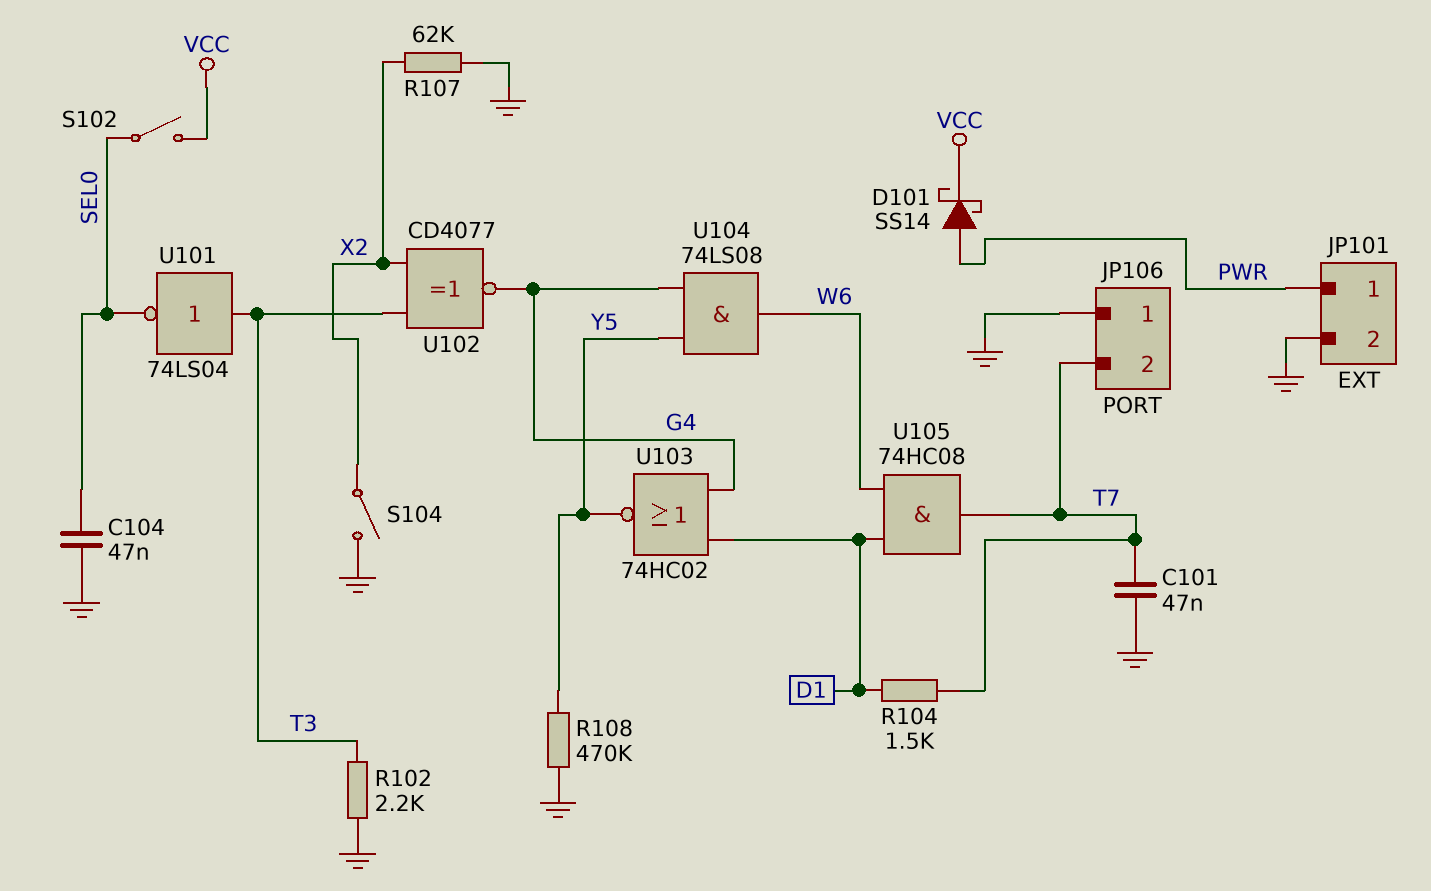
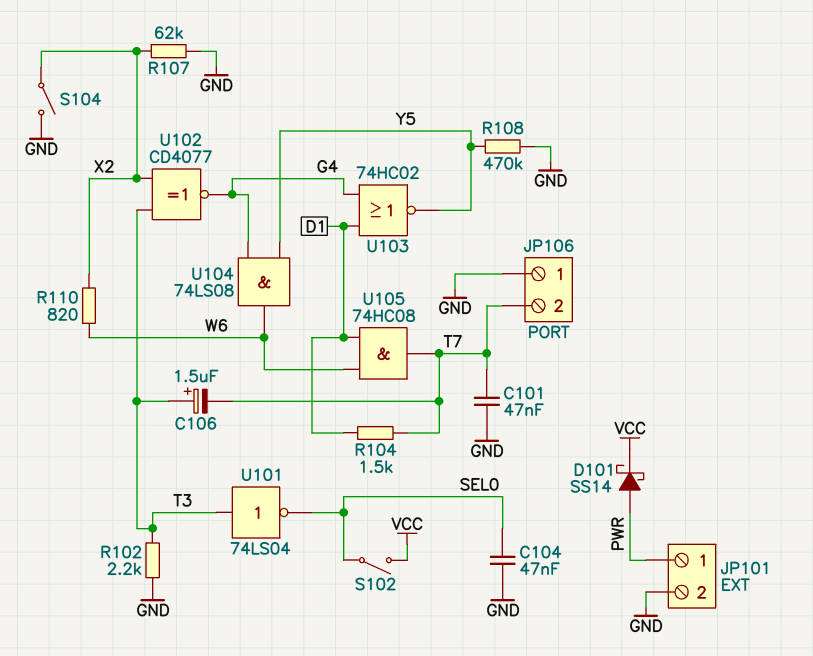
C106: none -> 1.5uF (plus T3, minus T7)
R110: none -> 820 (W6, X2)

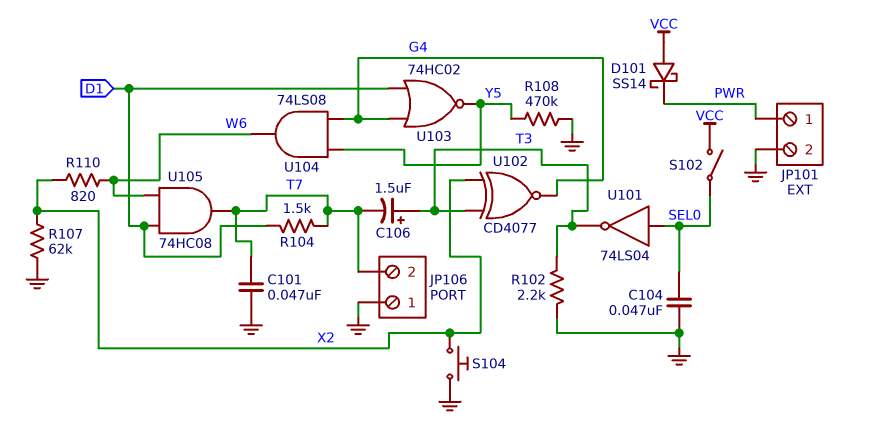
D101: schottky SS14 (A PWR, K VCC) -> schottky SS14 (A VCC, K PWR)
S104: switch (GND, X2) -> button (GND, X2)
U101: NOT 74LS04 (in T3, out SEL0) -> NOT 74LS04 (in SEL0, out T3)

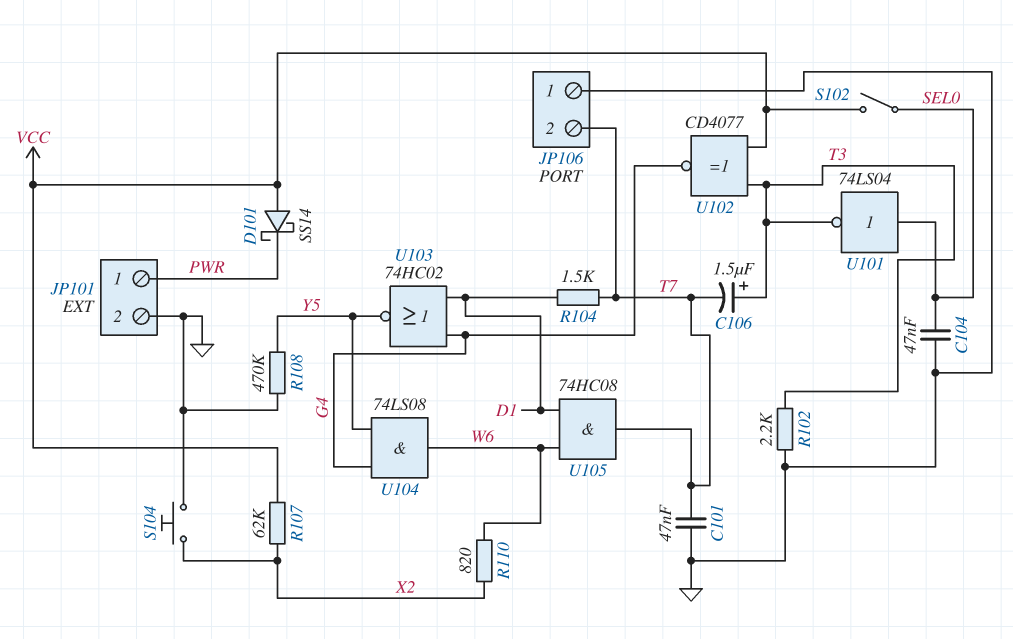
R107: 62k (GND, X2) -> 62k (VCC, X2)
U102: XNOR CD4077 (in T3, in X2, out G4) -> XNOR CD4077 (in T3, in VCC, out G4)

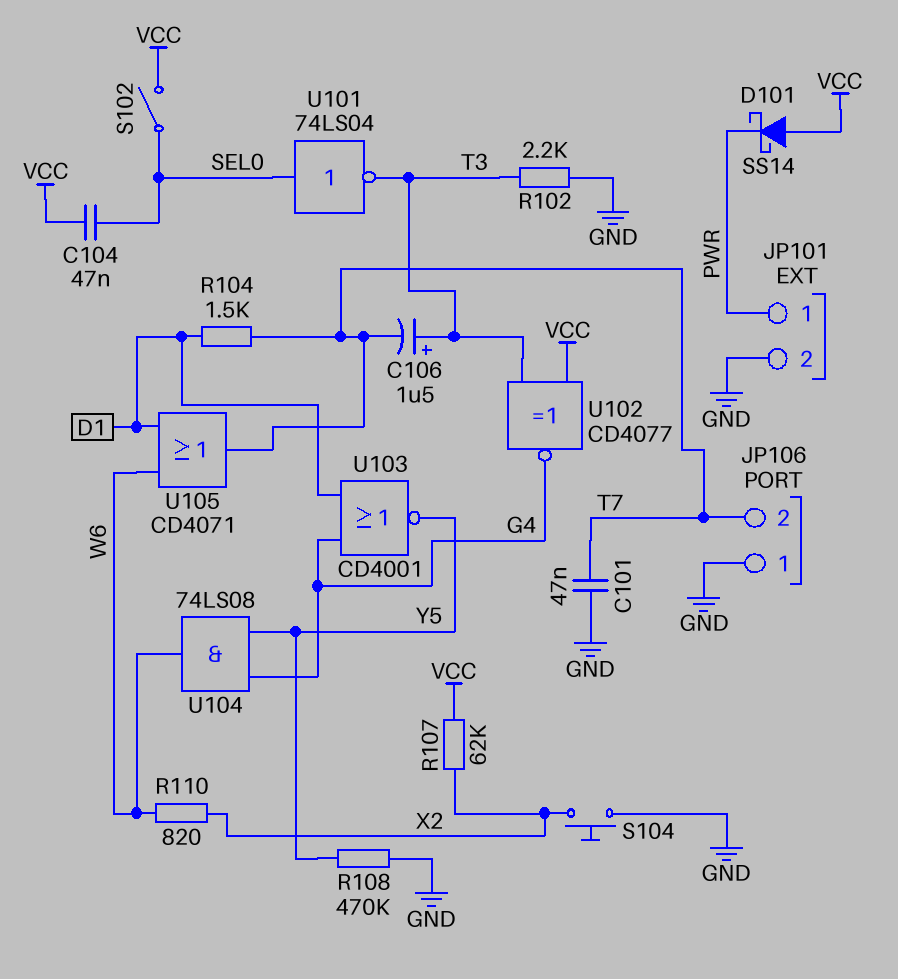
C104: 47nF (GND, SEL0) -> 47nF (SEL0, VCC)
U103: NOR 74HC02 (in D1, in G4, out Y5) -> NOR CD4001 (in D1, in G4, out Y5)
U105: AND 74HC08 (in D1, in W6, out T7) -> OR CD4071 (in D1, in W6, out T7)

